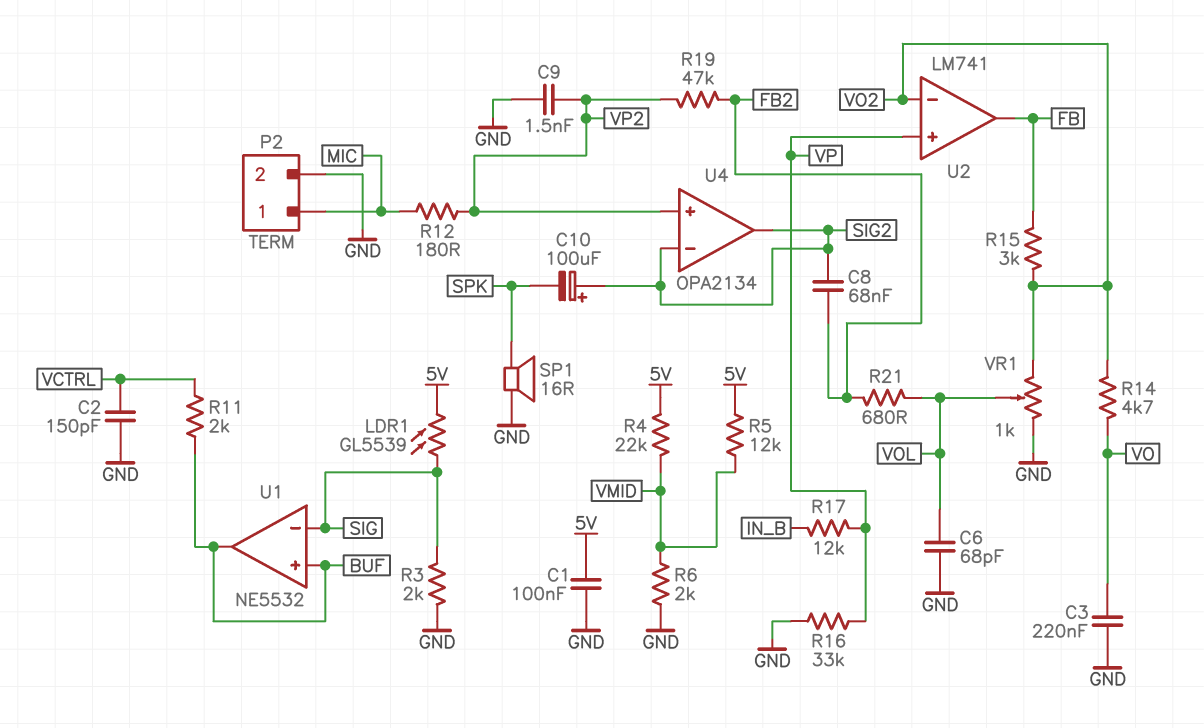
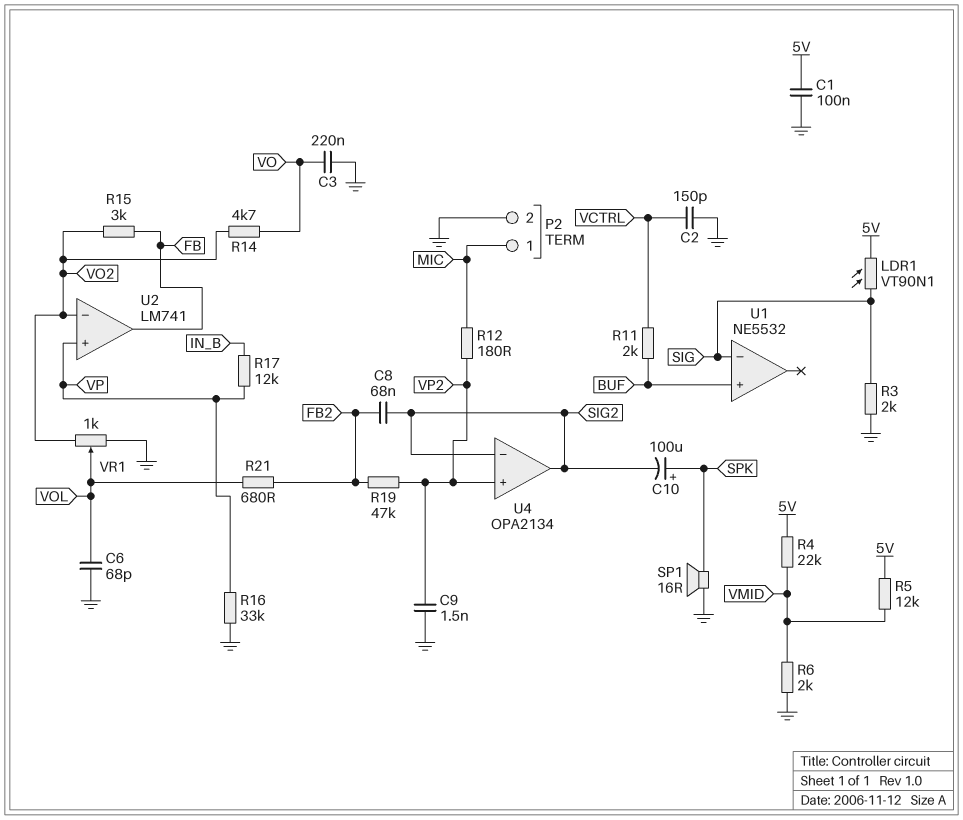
C10: 100uF (plus SIG2, minus SPK) -> 100uF (plus SPK, minus SIG2)
LDR1: GL5539 (5V, SIG) -> VT90N1 (5V, SIG)
U1 pin out: BUF -> none

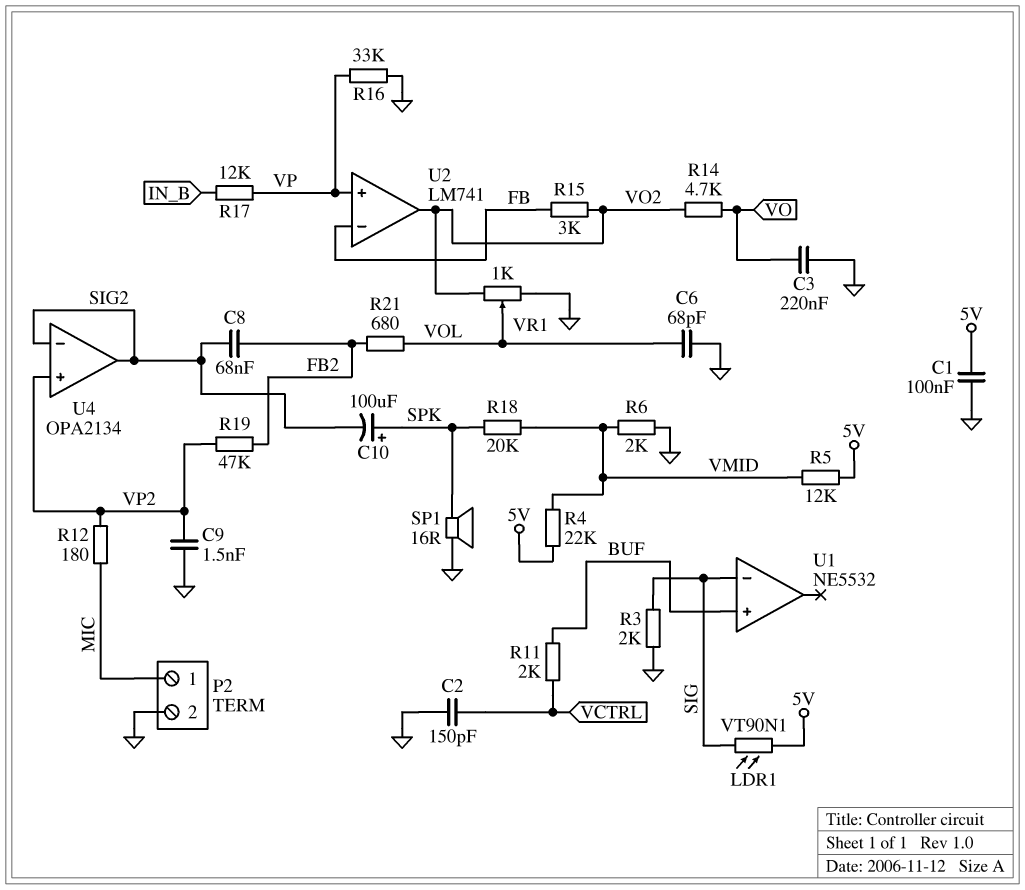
R18: none -> 20k (SPK, VMID)
U2 pin in-: VO2 -> FB
U2 pin out: FB -> VO2

